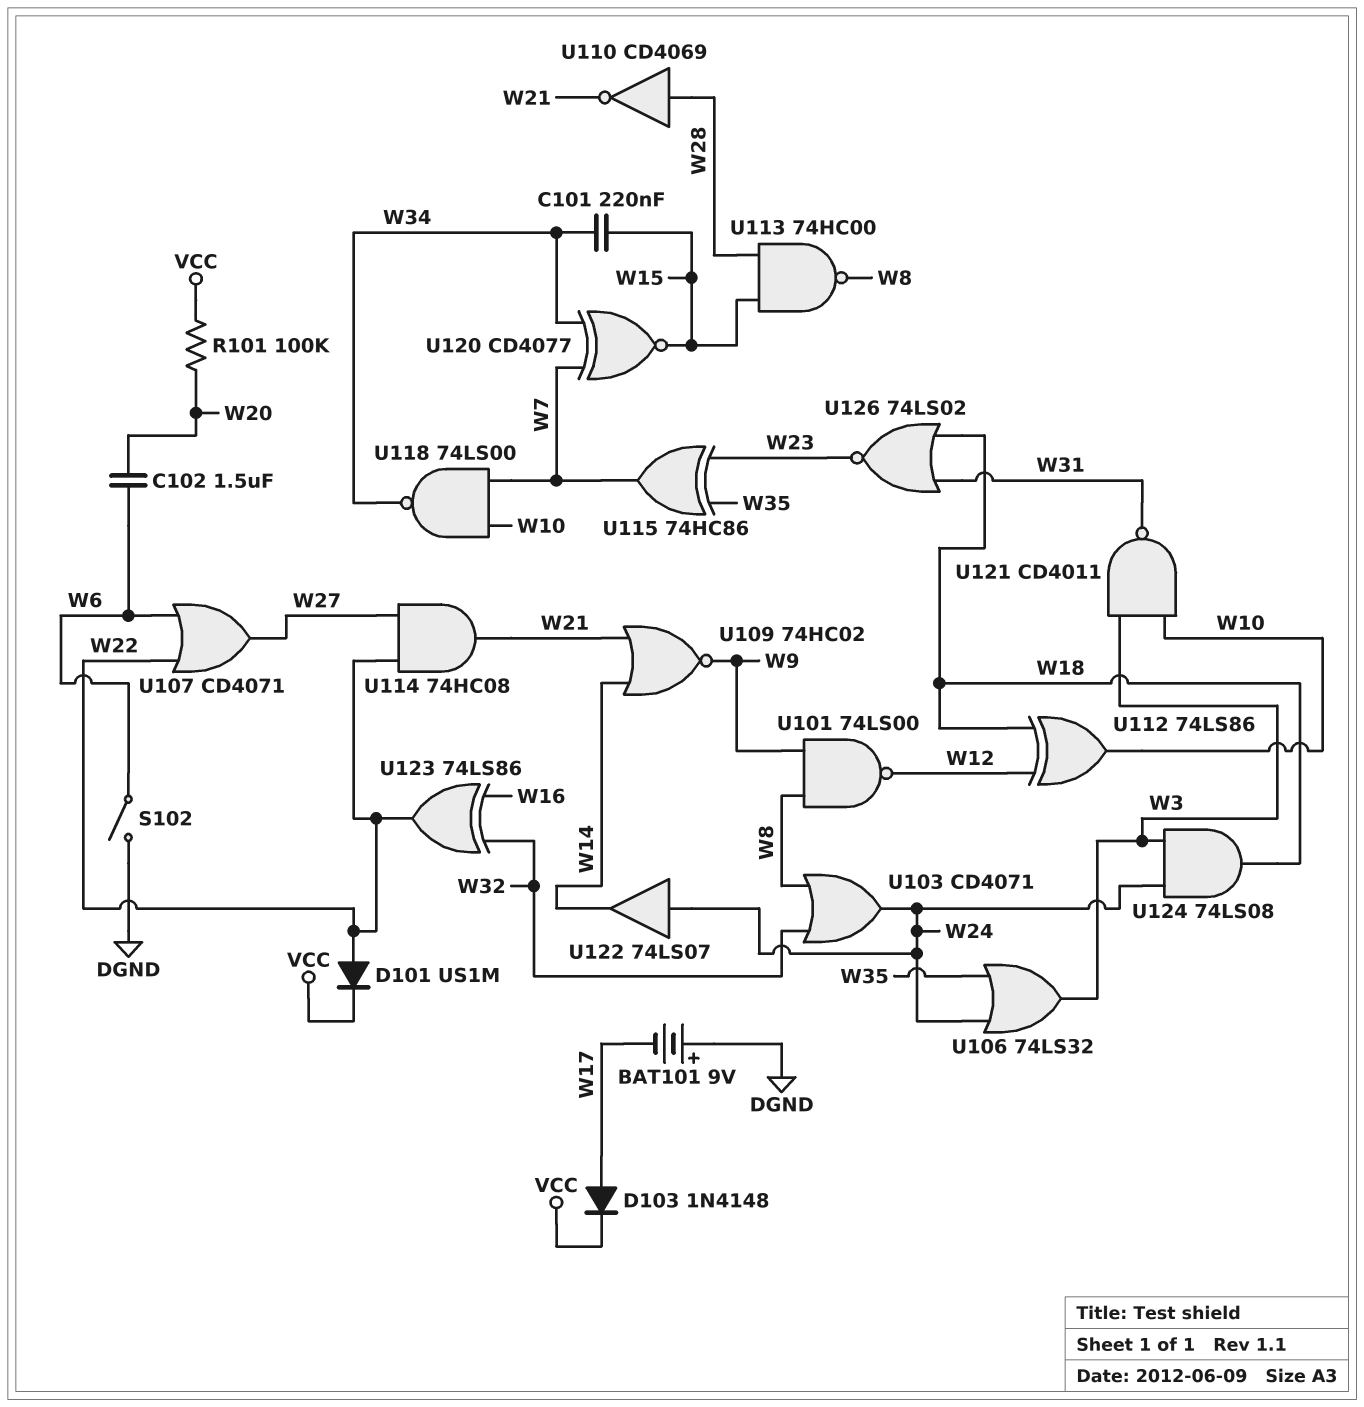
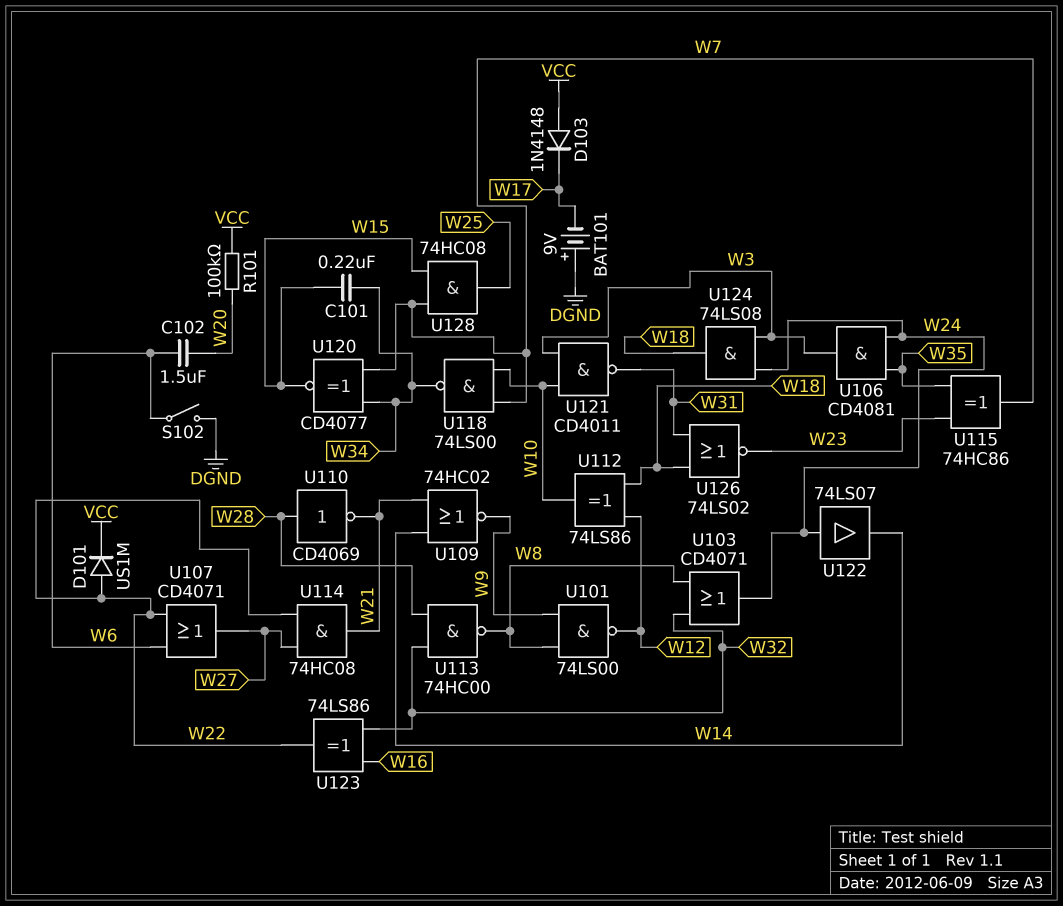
D103: diode 1N4148 (A W17, K VCC) -> diode 1N4148 (A VCC, K W17)
U106: OR 74LS32 (in W24, in W35, out W3) -> AND CD4081 (in W24, in W35, out W3)
U113: NAND 74HC00 (in W15, in W28, out W8) -> NAND 74HC00 (in W28, in W32, out W8)
U128: none -> AND 74HC08 (in W7, in W15, out W25)

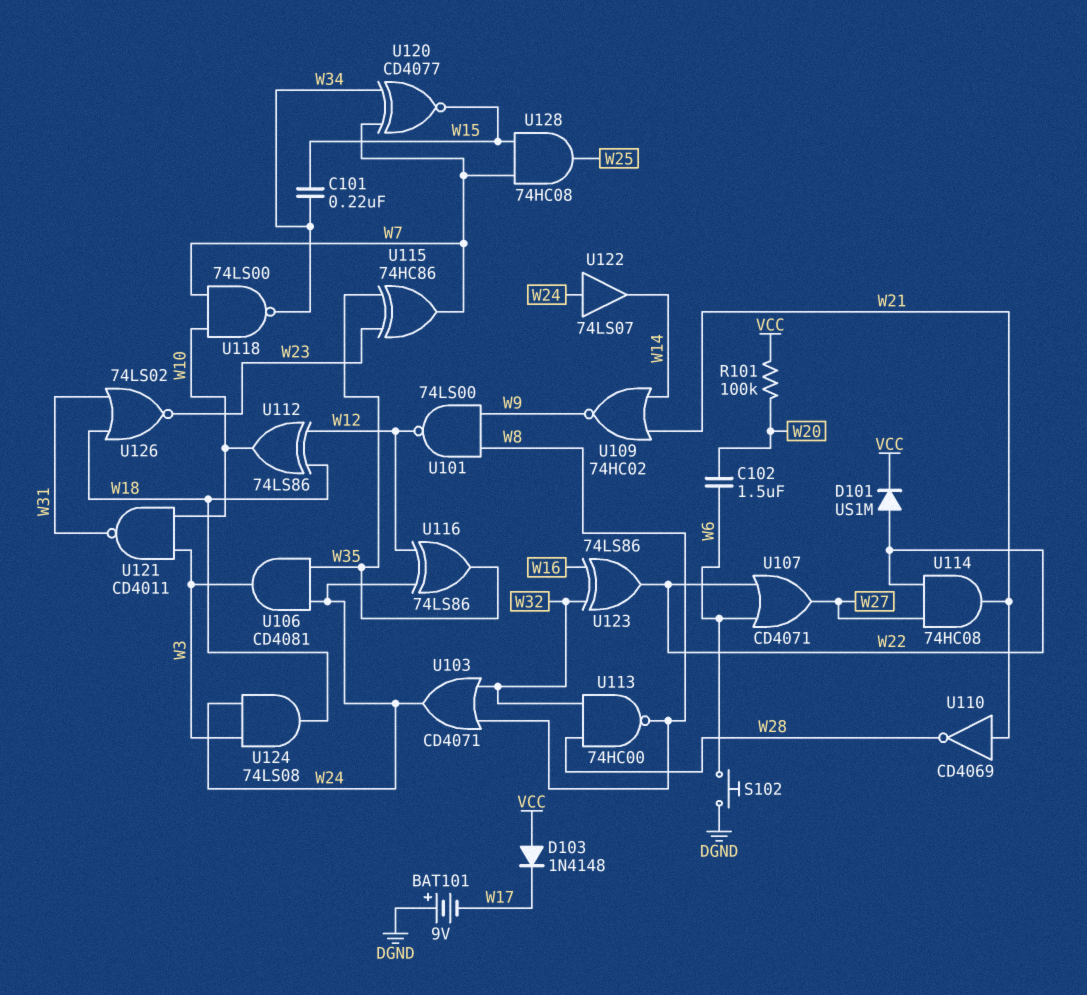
S102: switch (DGND, W6) -> button (DGND, W6)
U110: NOT CD4069 (in W28, out W21) -> NOT CD4069 (in W21, out W28)
U116: none -> XOR 74LS86 (in W12, in W24, out W35)

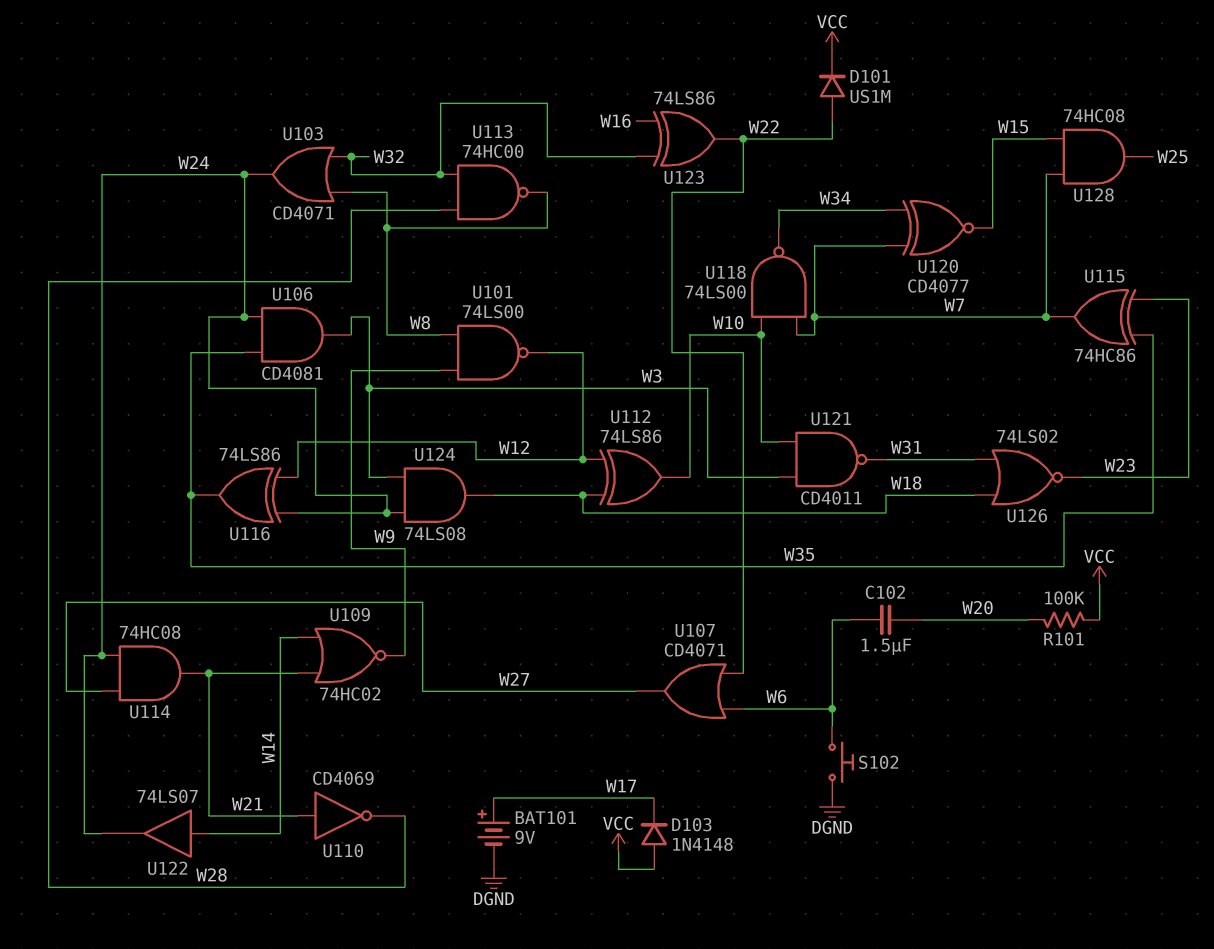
BAT101: 9V (plus DGND, minus W17) -> 9V (plus W17, minus DGND)
C101: 220nF (W15, W34) -> none
U114: AND 74HC08 (in W22, in W27, out W21) -> AND 74HC08 (in W24, in W27, out W21)
U122: buffer 74LS07 (in W24, out W14) -> buffer 74LS07 (in W14, out W24)

